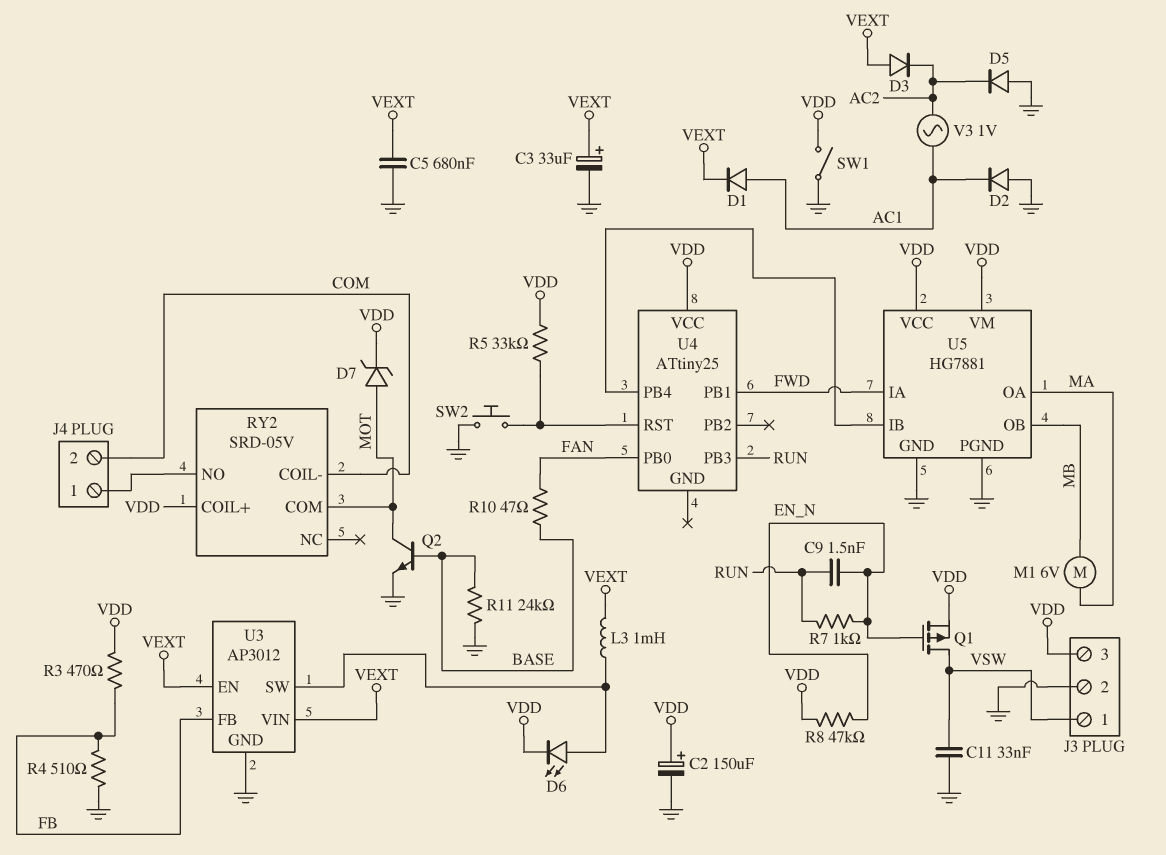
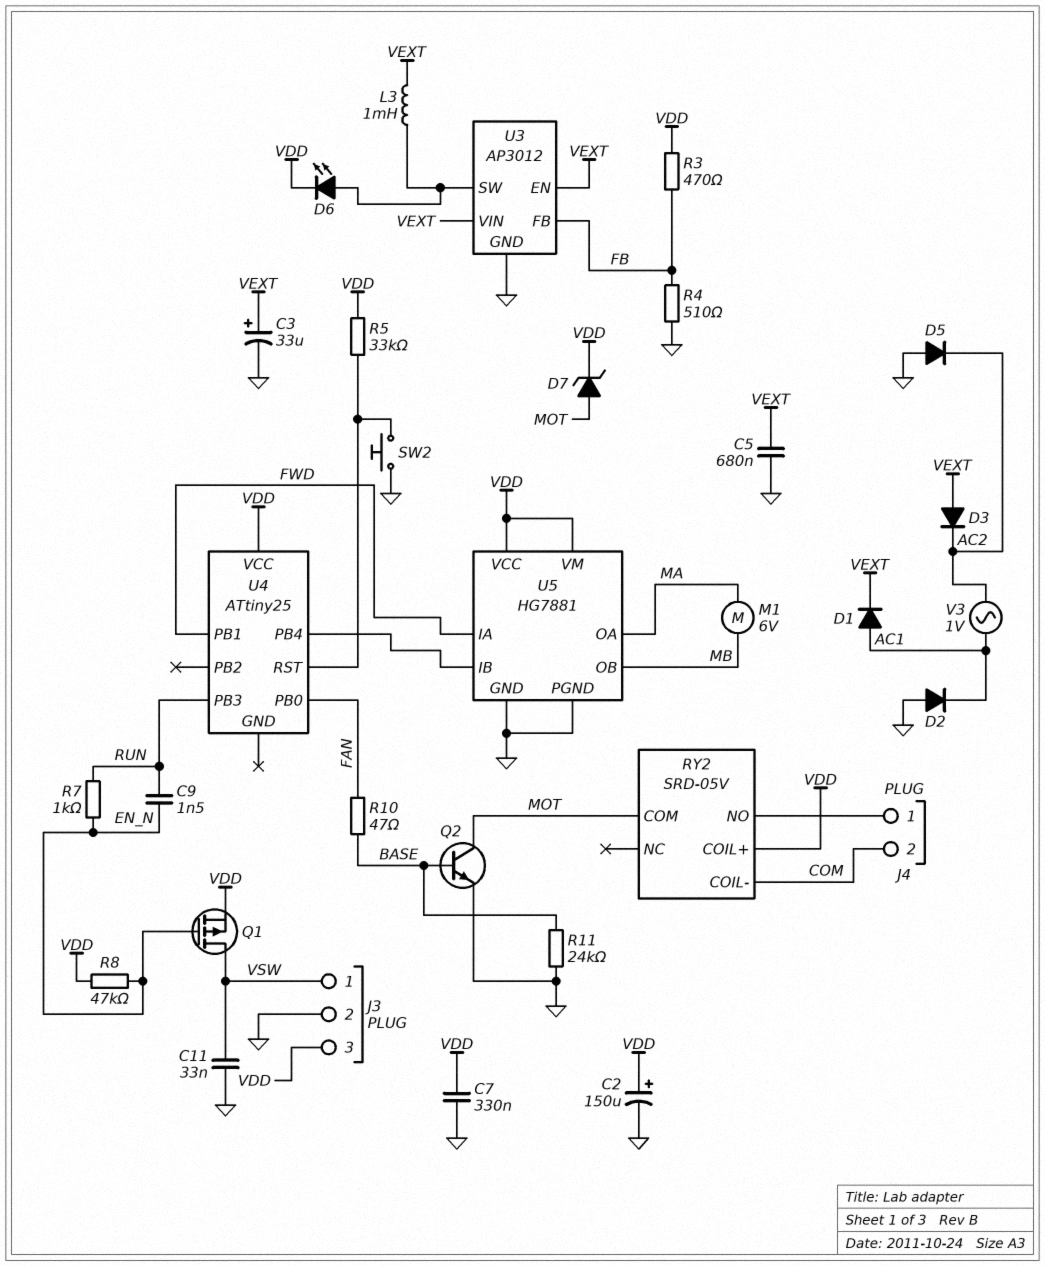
C7: none -> 330nF (GND, VDD)
SW1: switch (GND, VDD) -> none

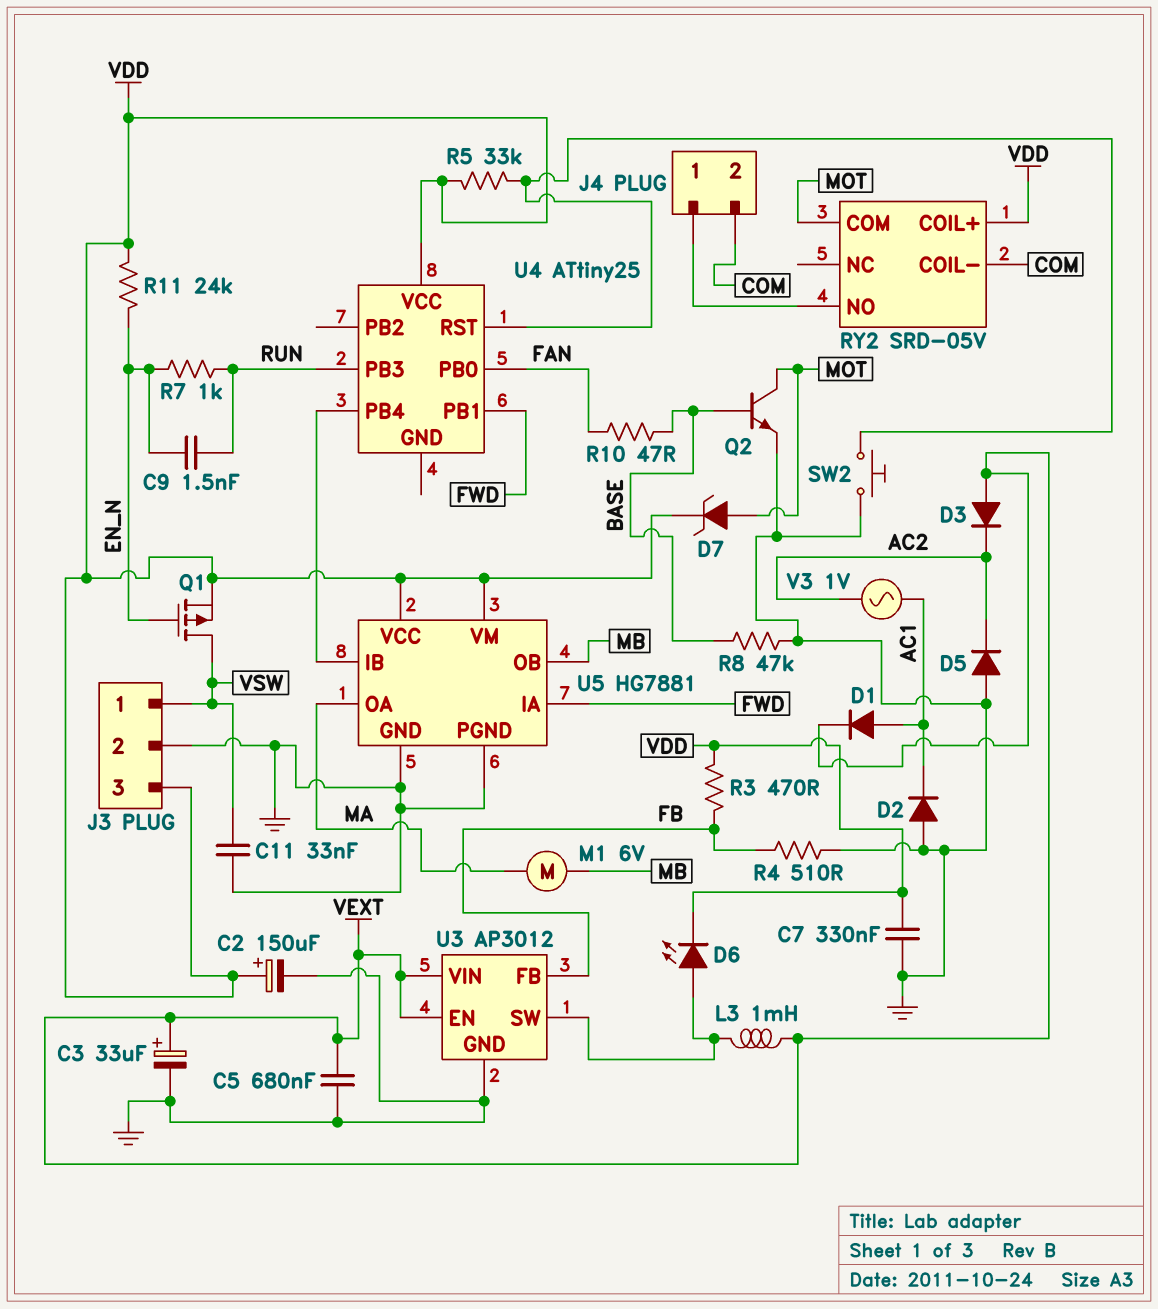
R8: 47k (EN_N, VDD) -> 47k (BASE, GND)
R11: 24k (BASE, GND) -> 24k (EN_N, VDD)

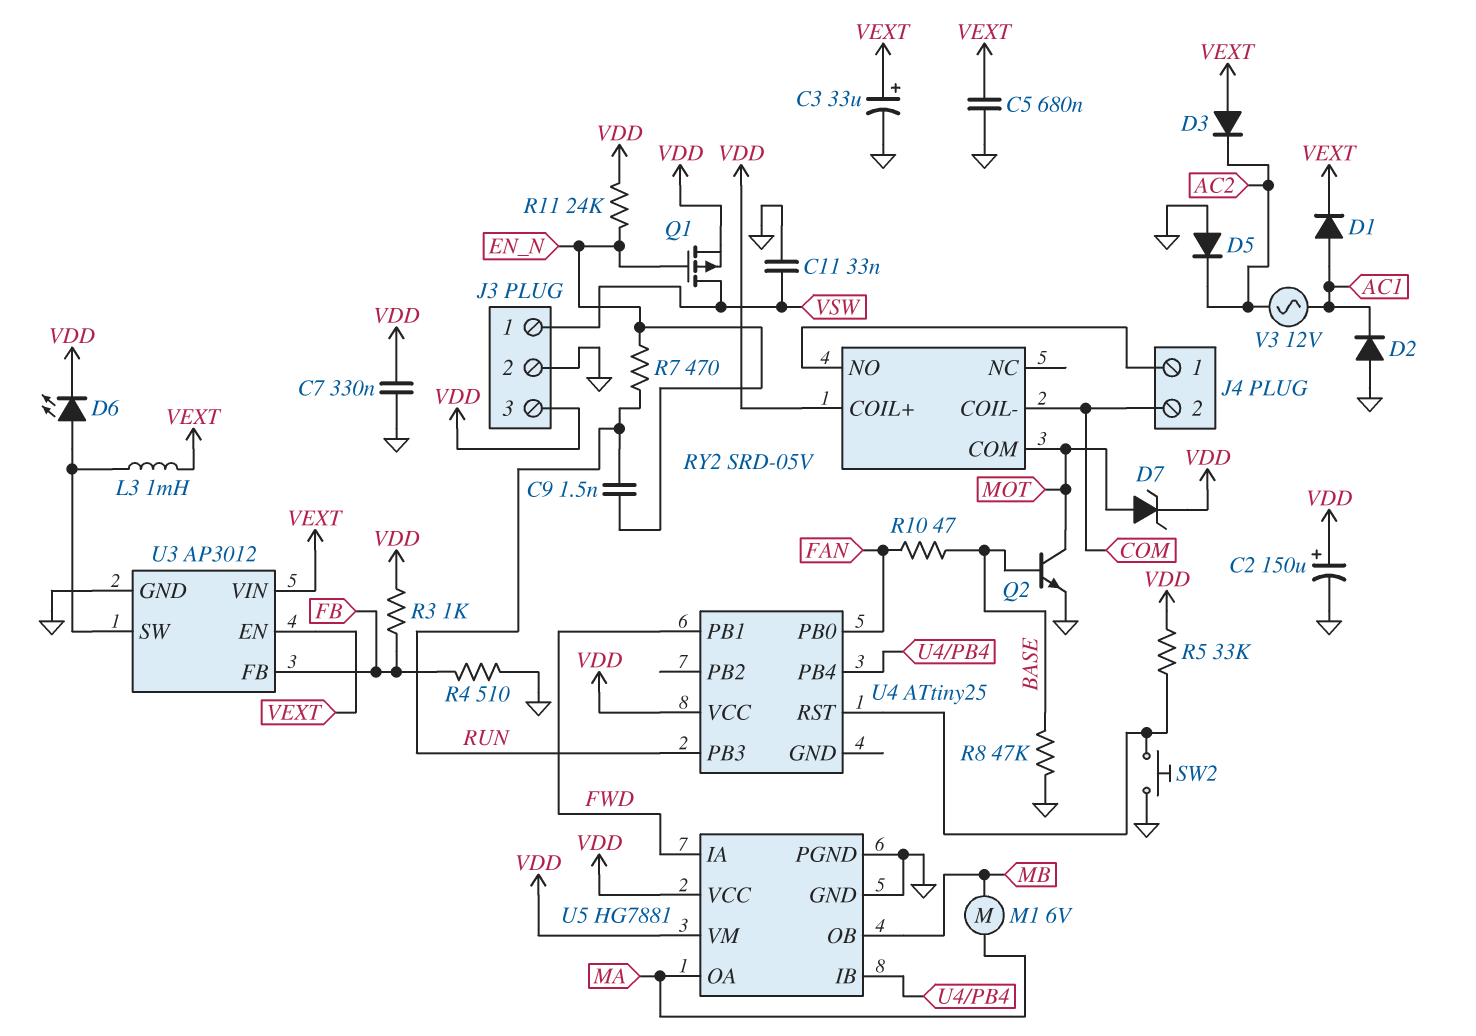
R3: 470 (FB, VDD) -> 1k (FB, VDD)
R7: 1k (EN_N, RUN) -> 470 (EN_N, RUN)
V3: AC 1V (AC1, AC2) -> AC 12V (AC1, AC2)

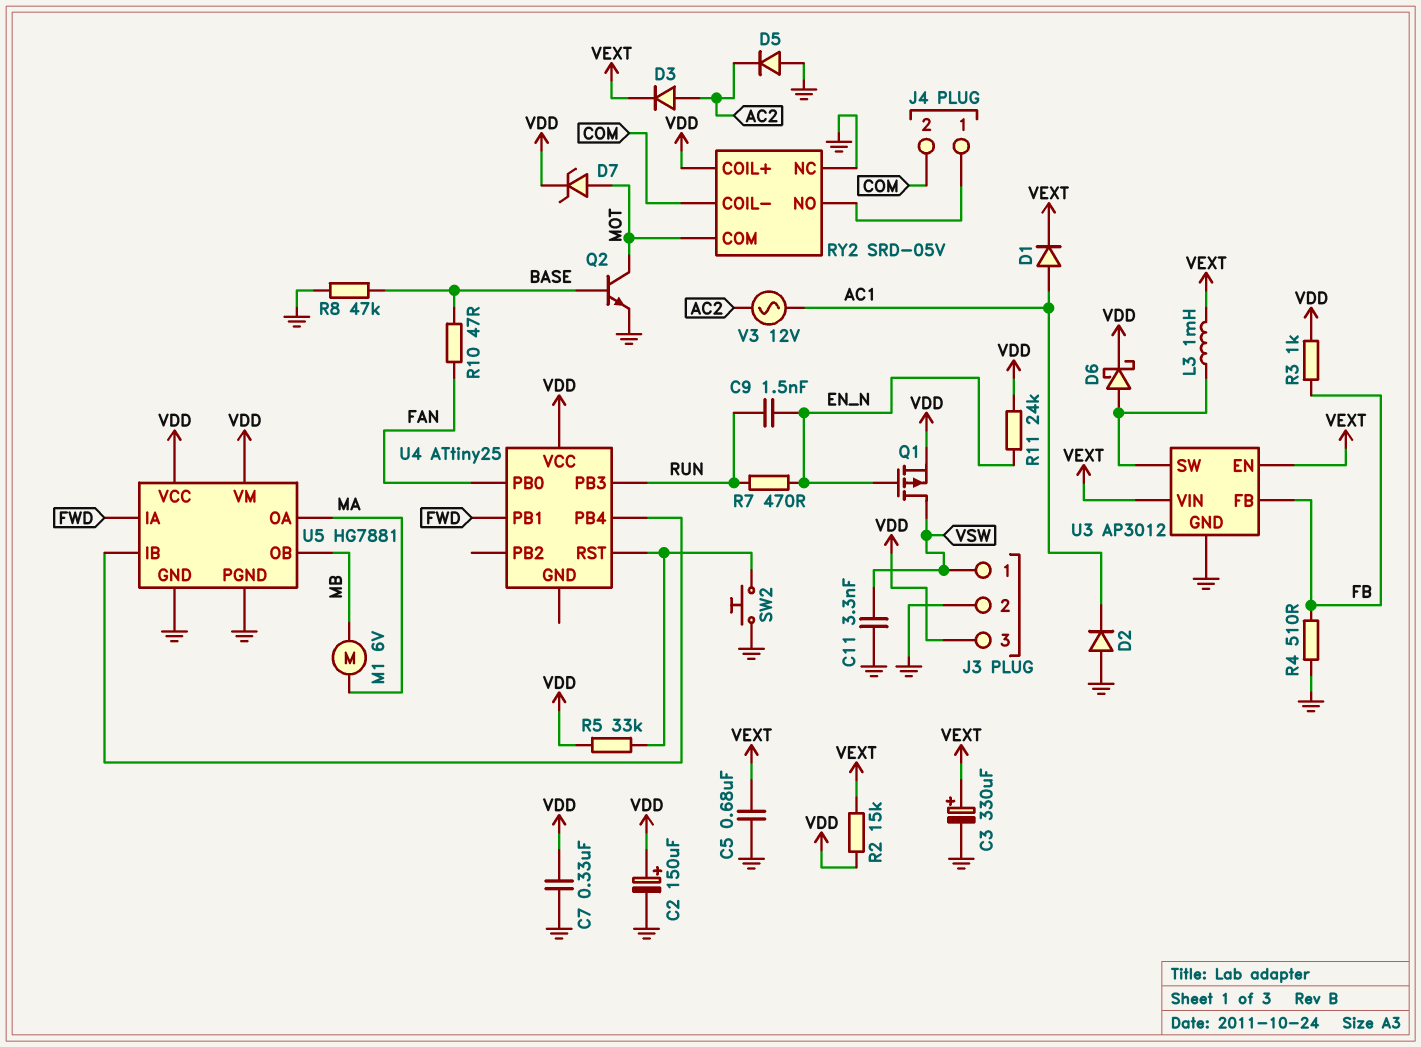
C3: 33uF (plus VEXT, minus GND) -> 330uF (plus VEXT, minus GND)
C11: 33nF (GND, VSW) -> 3.3nF (GND, VSW)
D3: diode (A VEXT, K AC2) -> diode (A AC2, K VEXT)
D6: LED (A U3/SW, K VDD) -> schottky (A U3/SW, K VDD)
R2: none -> 15k (VDD, VEXT)
RY2 pin NC: none -> GND

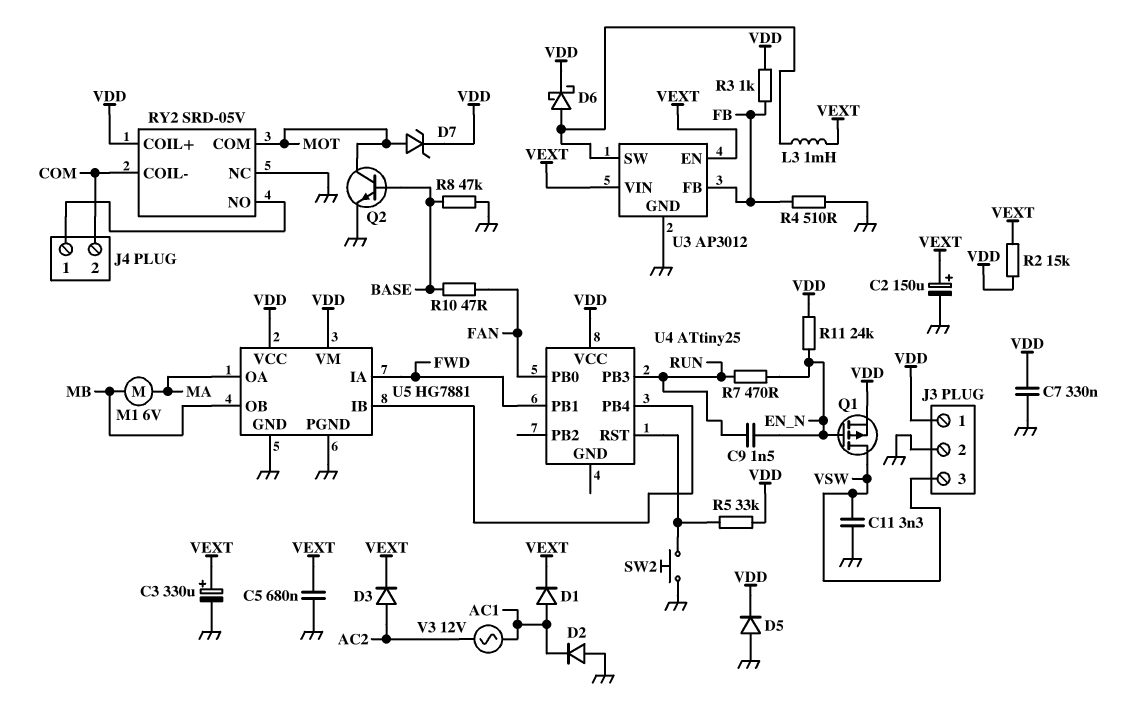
C2: 150uF (plus VDD, minus GND) -> 150uF (plus VEXT, minus GND)
D5: diode (A GND, K AC2) -> diode (A GND, K VDD)
J3 pin 1: VSW -> VDD
J3 pin 3: VDD -> VSW

